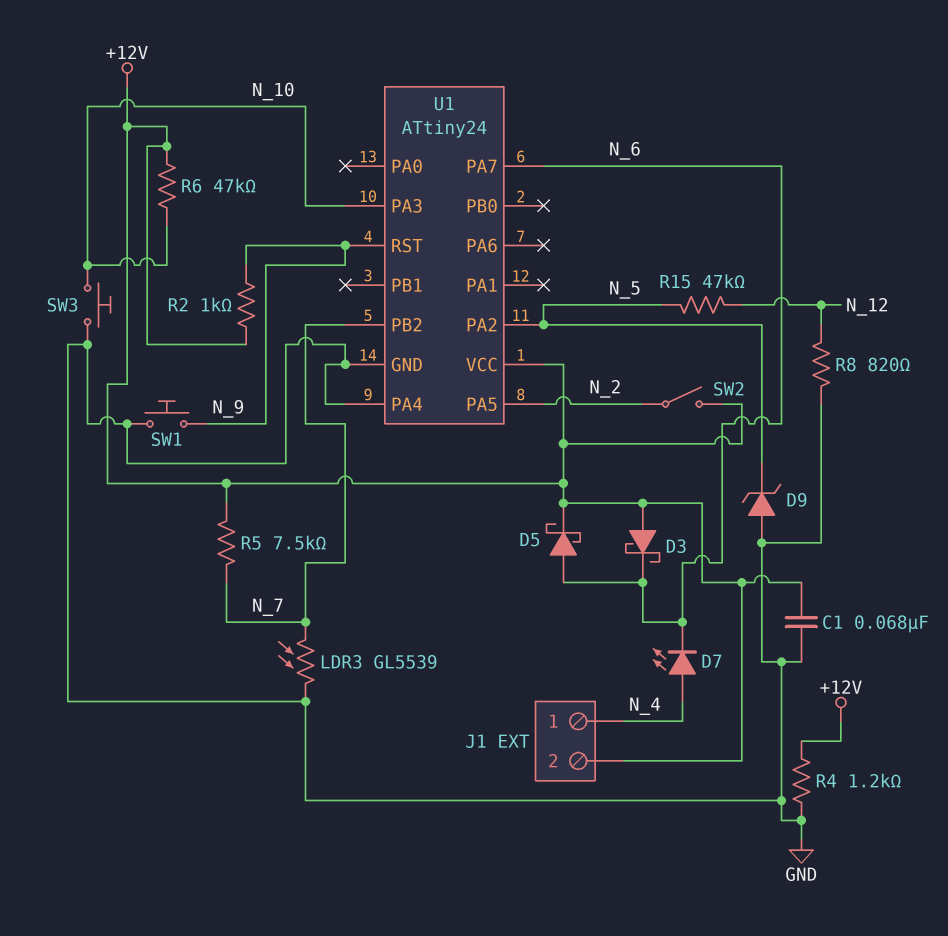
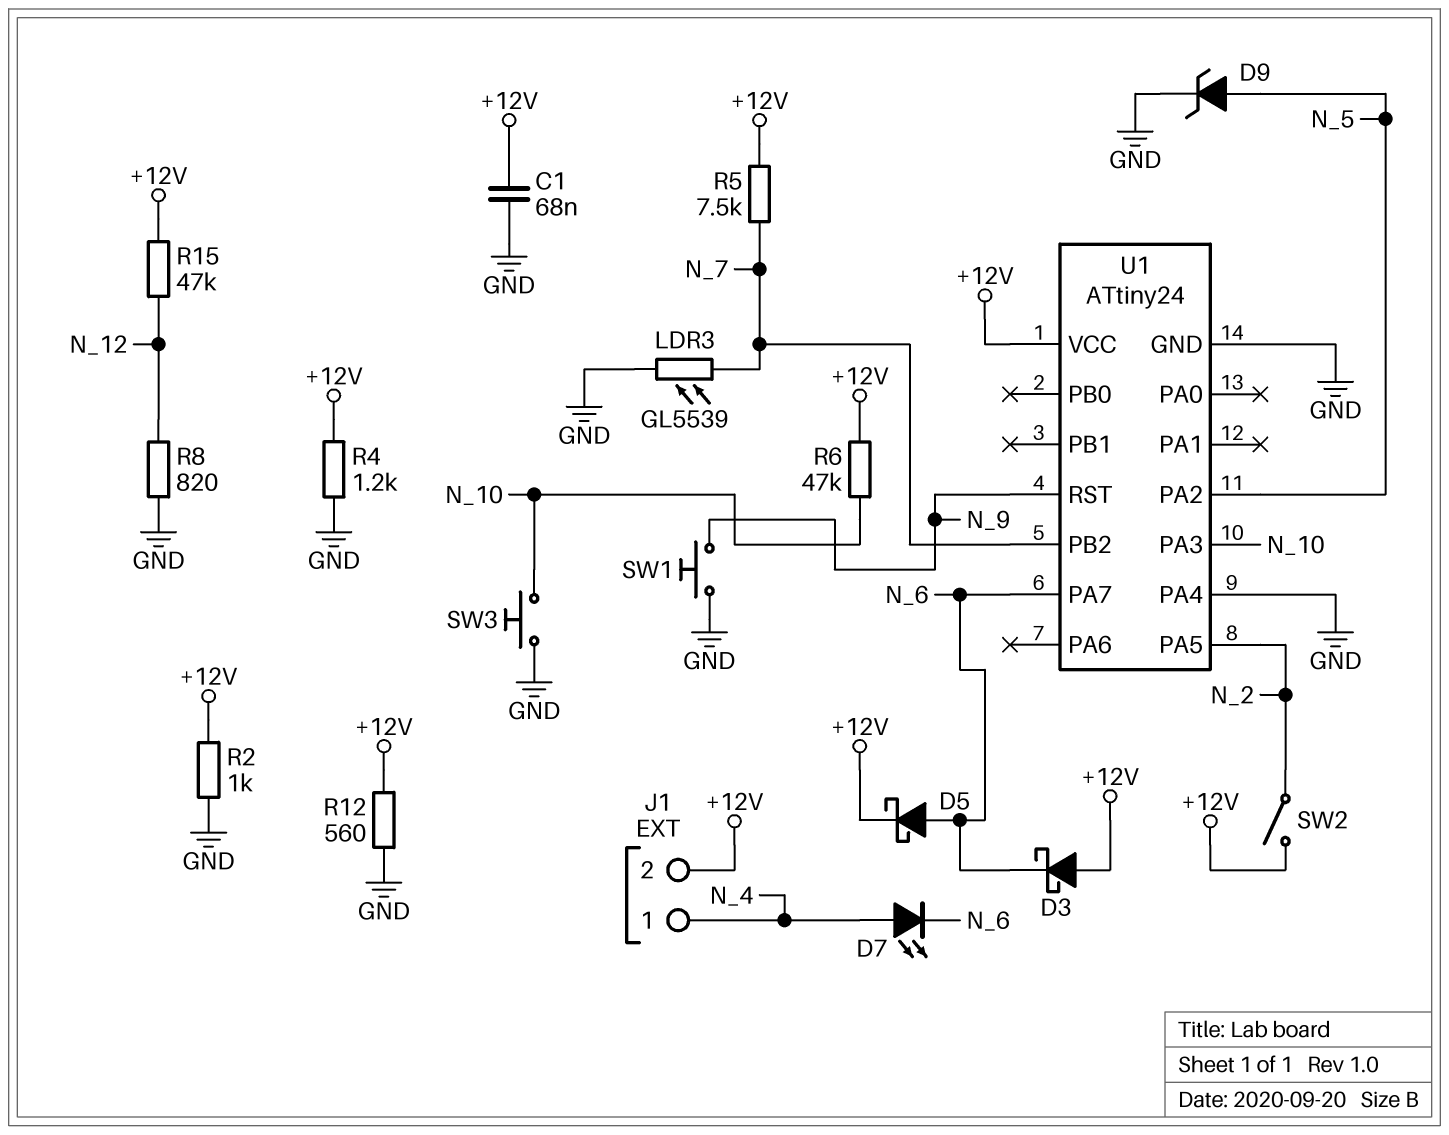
D9: zener (A GND, K N_5) -> zener (A N_5, K GND)
R2: 1k (+12V, N_9) -> 1k (+12V, GND)
R12: none -> 560 (+12V, GND)
R15: 47k (N_5, N_12) -> 47k (+12V, N_12)

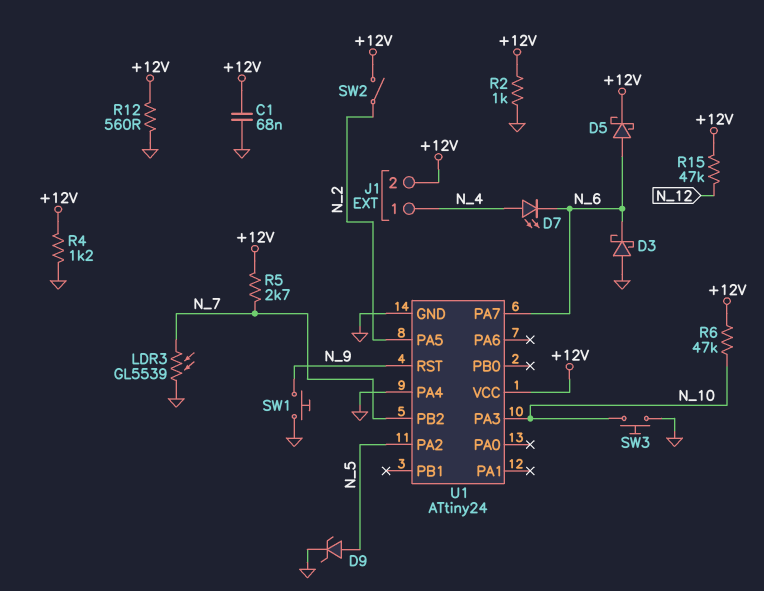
D3: schottky (A +12V, K N_6) -> schottky (A GND, K N_6)
R5: 7.5k (+12V, N_7) -> 2.7k (+12V, N_7)
R8: 820 (GND, N_12) -> none

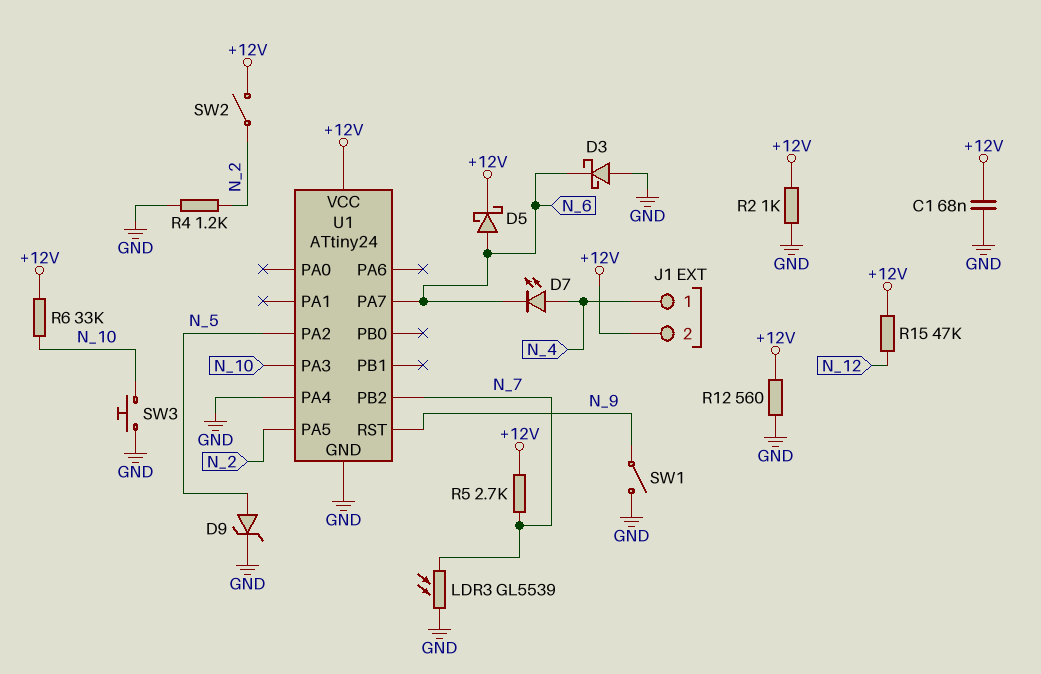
R4: 1.2k (+12V, GND) -> 1.2k (GND, N_2)
R6: 47k (+12V, N_10) -> 33k (+12V, N_10)
SW1: button (GND, N_9) -> switch (GND, N_9)

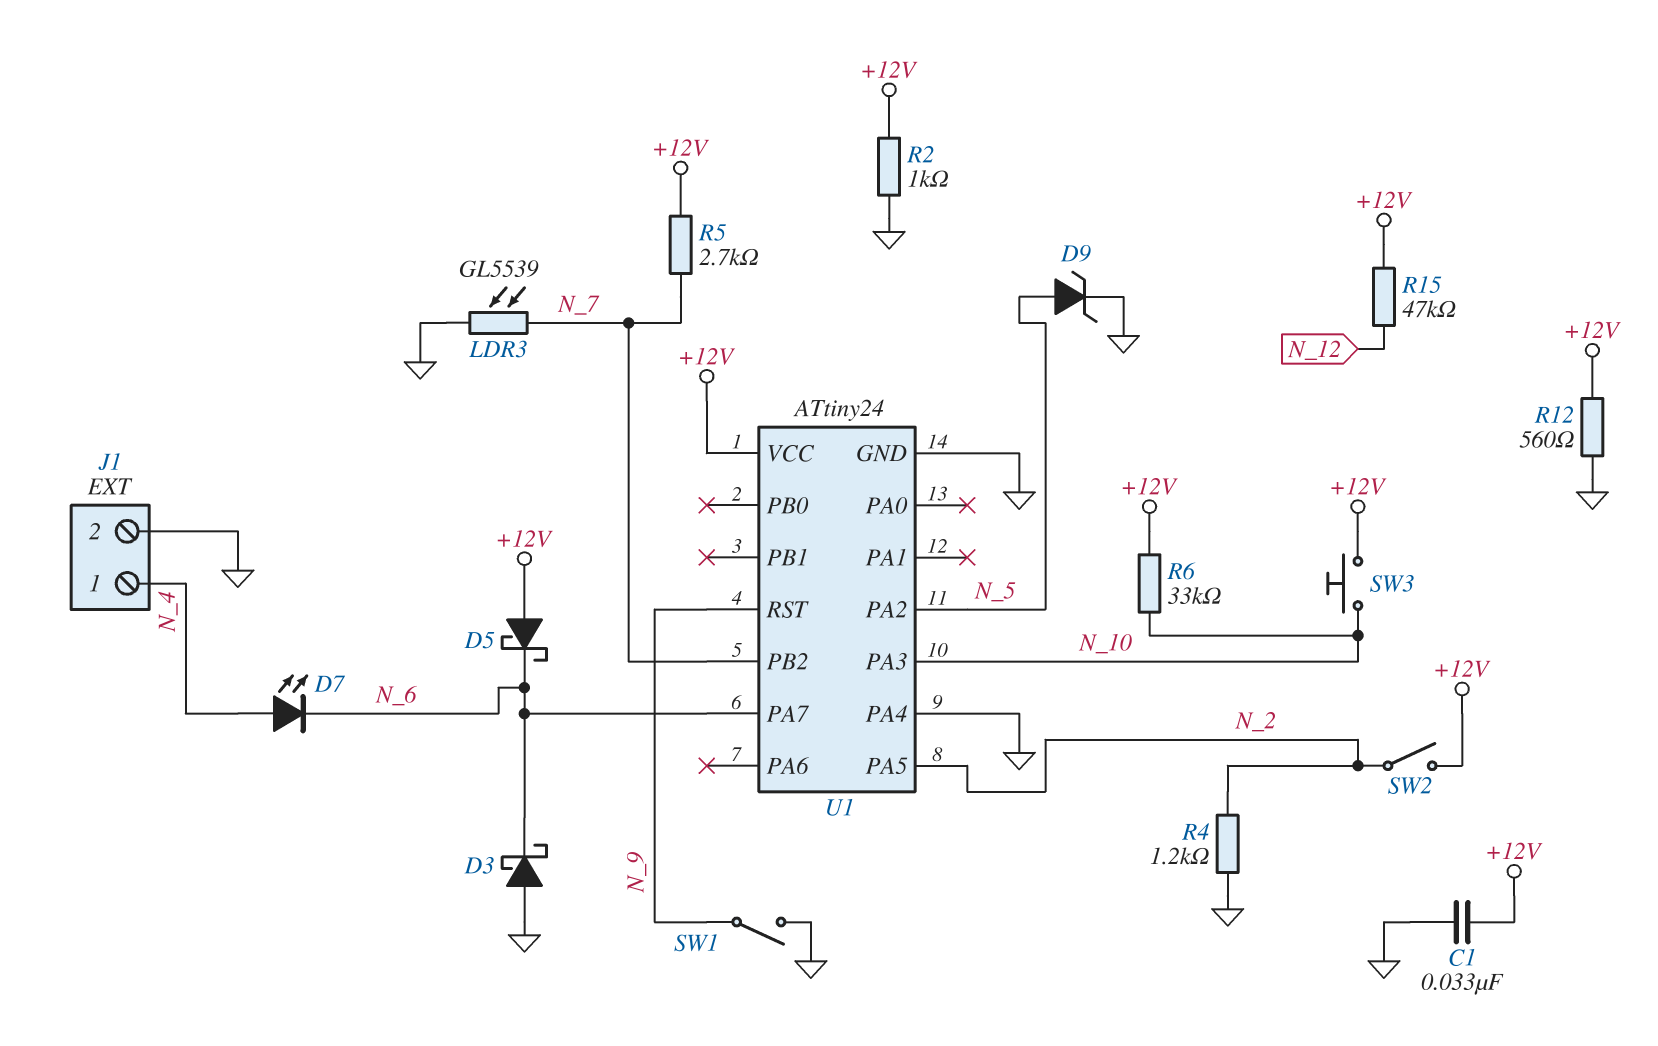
C1: 68nF (+12V, GND) -> 33nF (+12V, GND)
D5: schottky (A N_6, K +12V) -> schottky (A +12V, K N_6)
J1 pin 2: +12V -> GND
SW3: button (GND, N_10) -> button (+12V, N_10)

